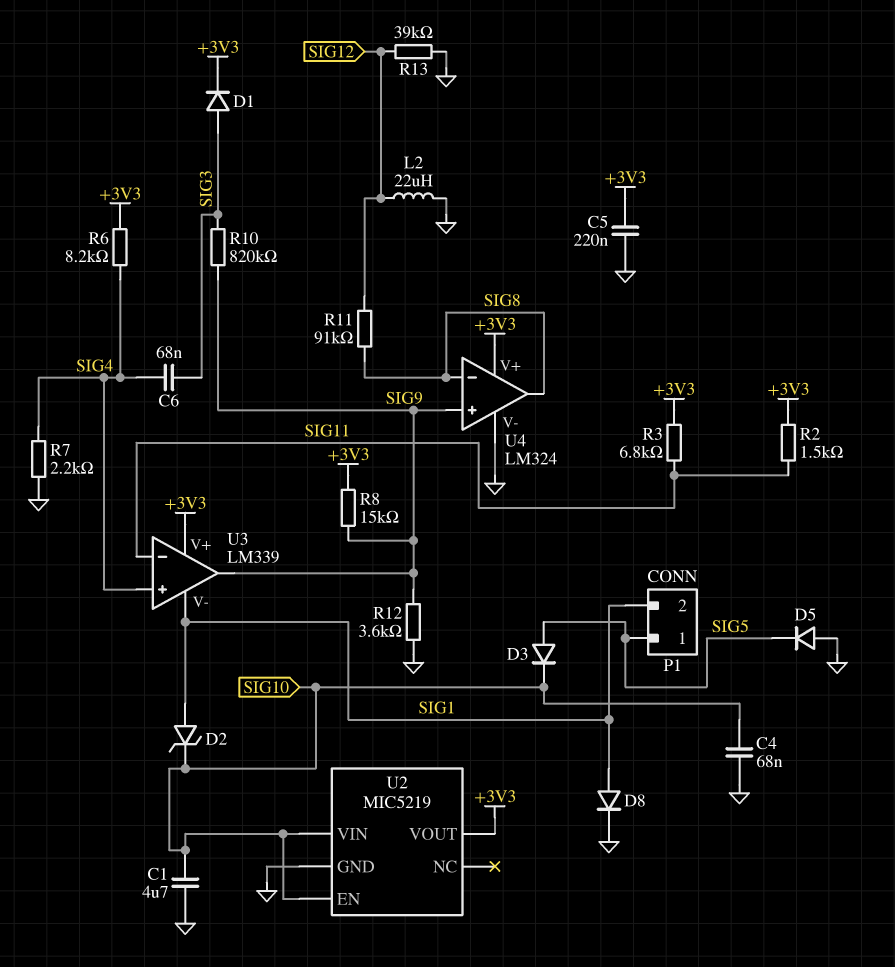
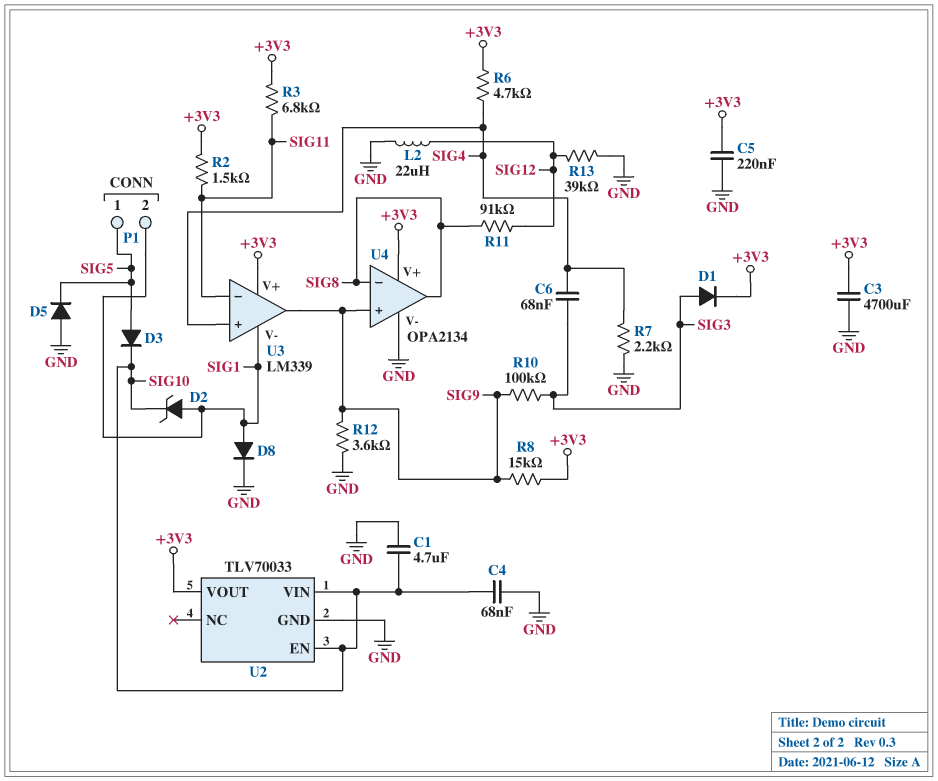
C3: none -> 4700uF (+3V3, GND)
R6: 8.2k (+3V3, SIG4) -> 4.7k (+3V3, SIG4)
R10: 820k (SIG3, SIG9) -> 100k (SIG3, SIG9)
U2: MIC5219 -> TLV70033
U4: LM324 -> OPA2134

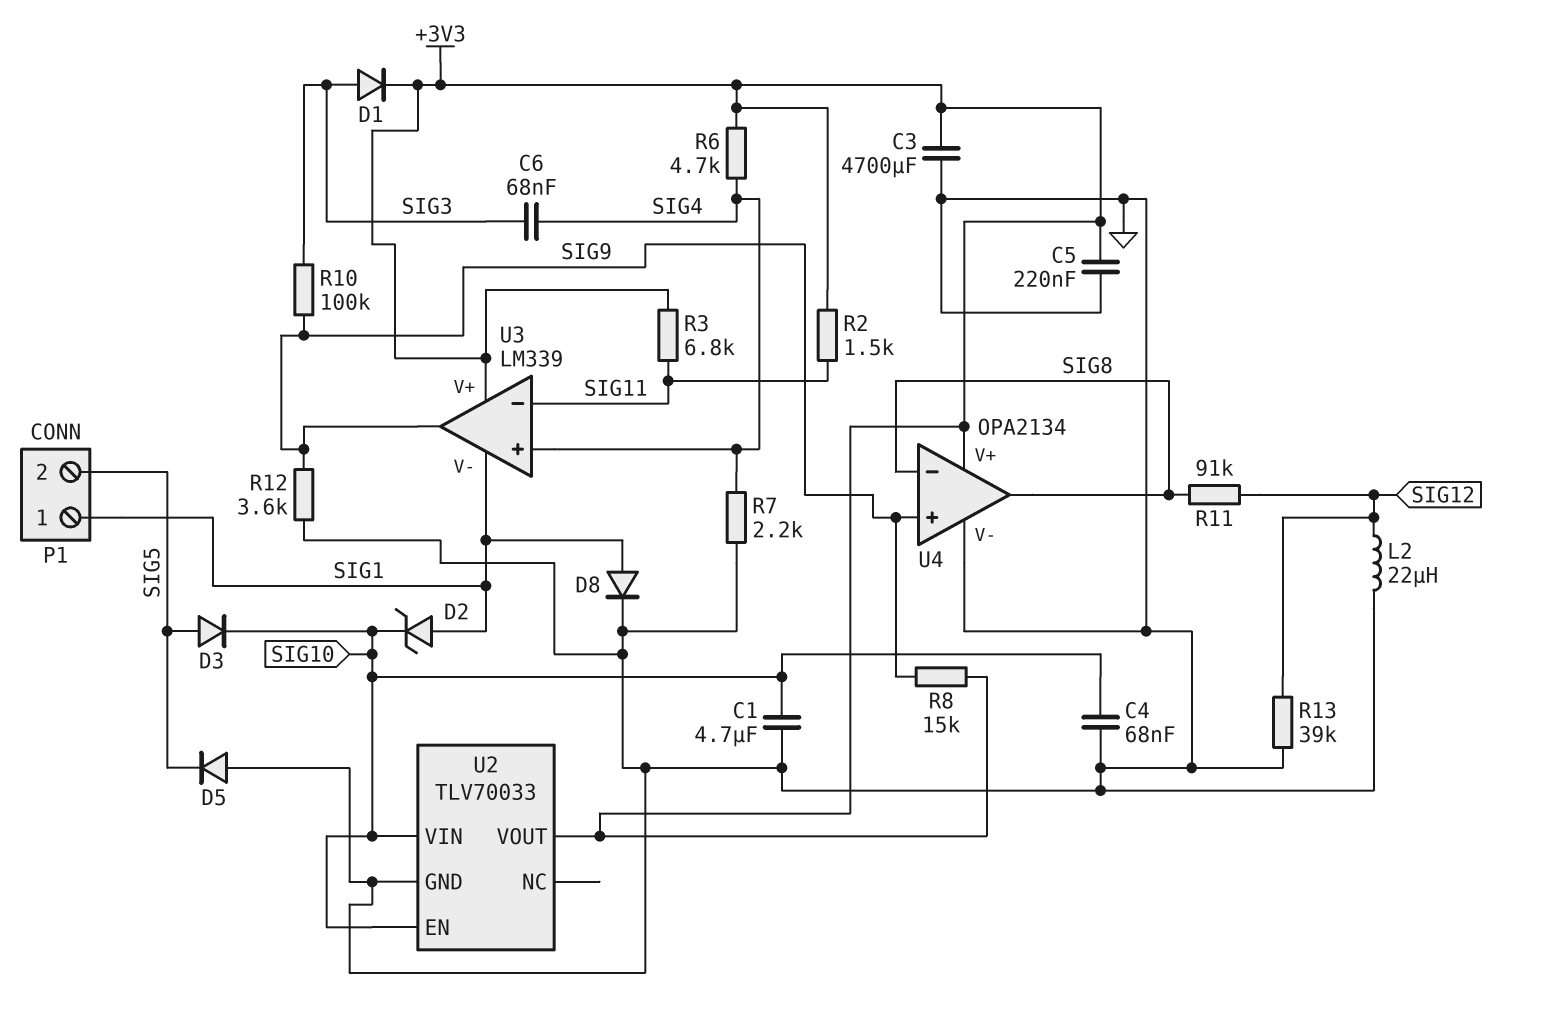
P1 pin 1: SIG5 -> SIG1
P1 pin 2: SIG1 -> SIG5

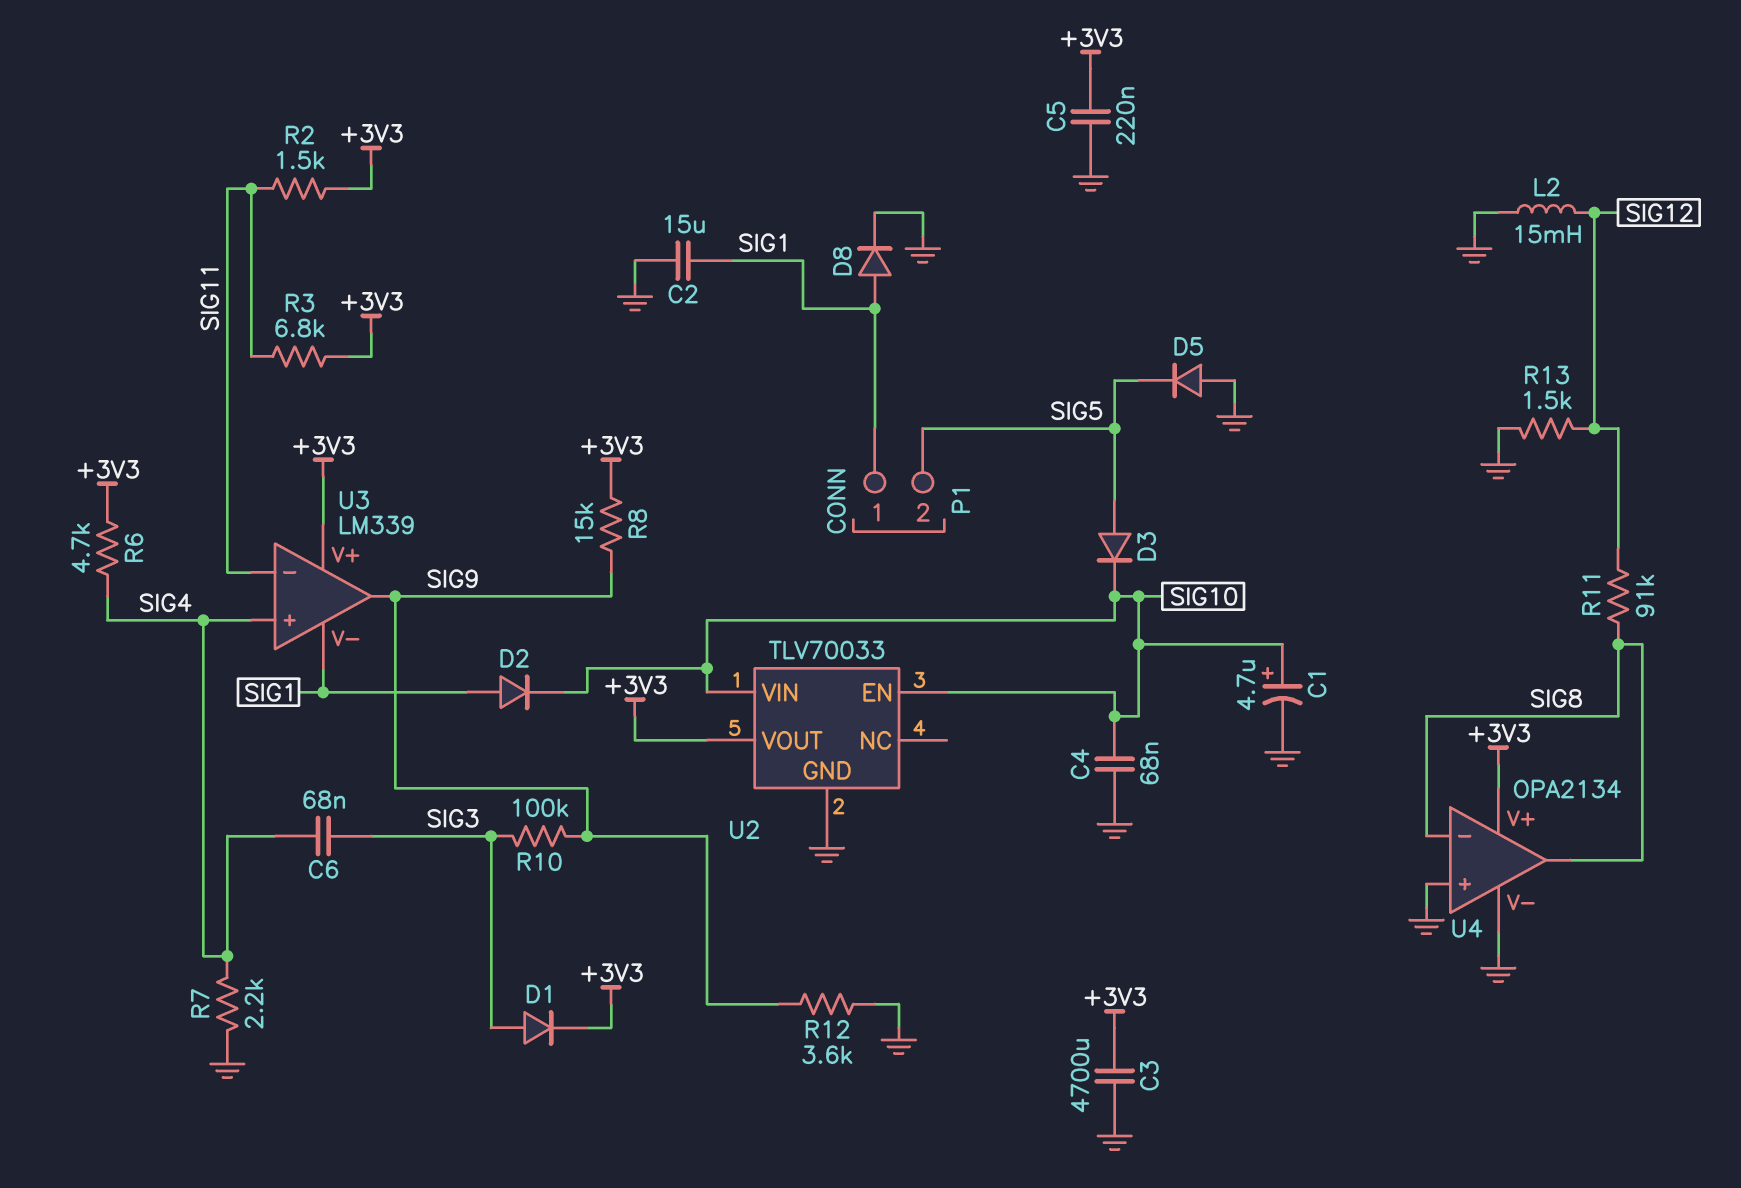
C1: 4.7uF (GND, SIG10) -> 4.7uF (plus SIG10, minus GND)
C2: none -> 15uF (GND, SIG1)
D2: zener (A SIG1, K SIG10) -> diode (A SIG1, K SIG10)
L2: 22uH (GND, SIG12) -> 15mH (GND, SIG12)
R13: 39k (GND, SIG12) -> 1.5k (GND, SIG12)
U4 pin in+: SIG9 -> GND

